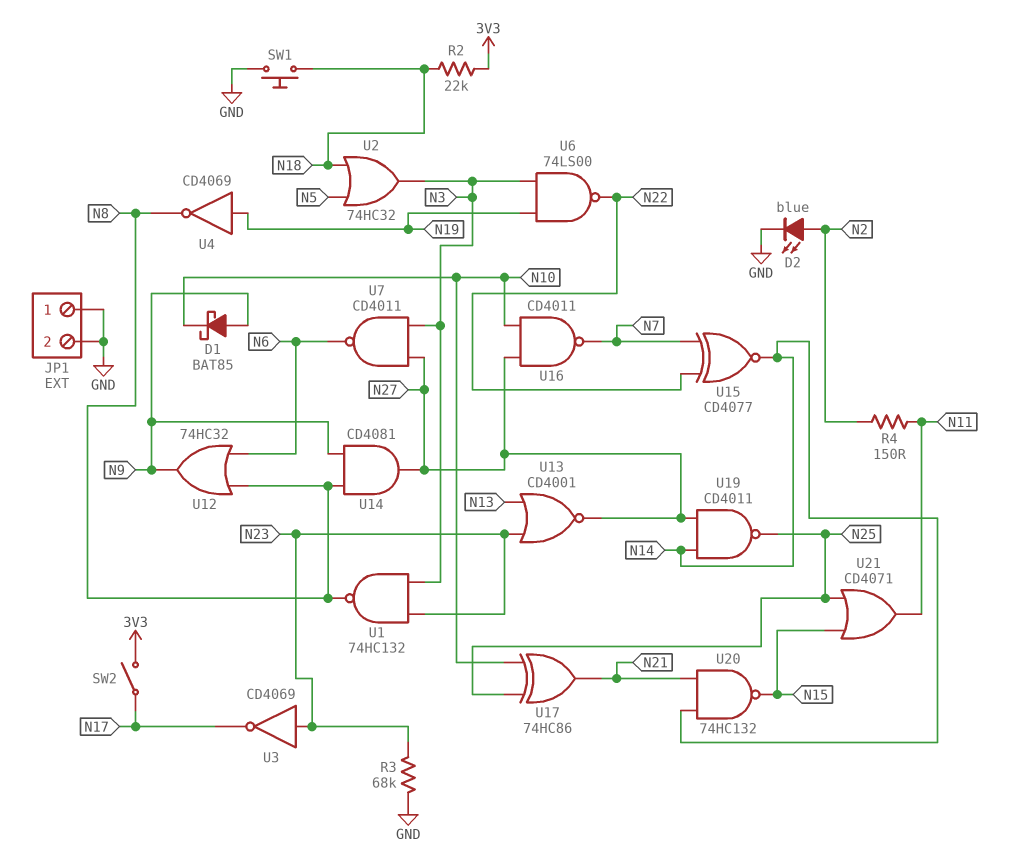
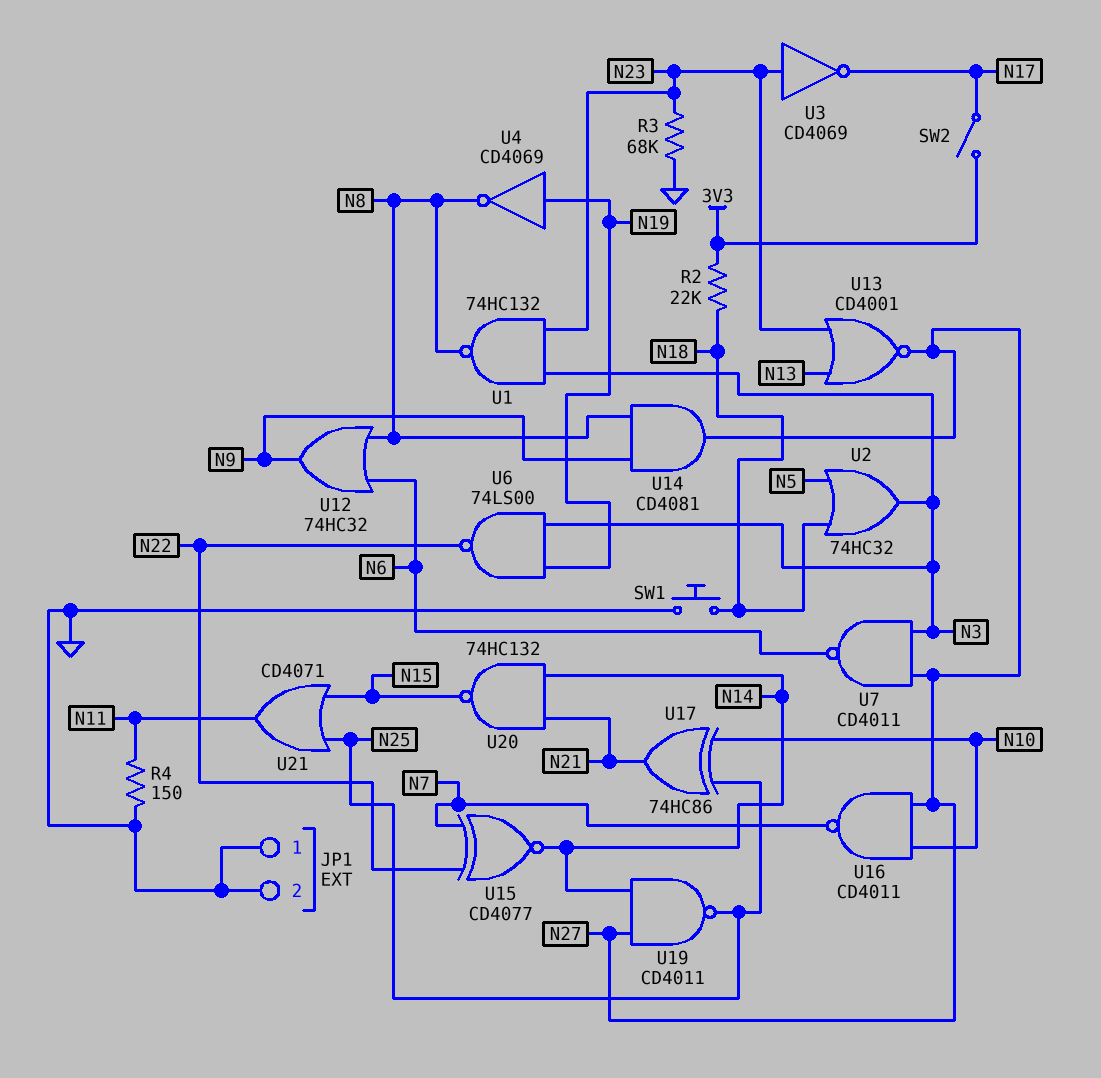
D1: schottky BAT85 (A N9, K N10) -> none
D2: LED blue (A N2, K GND) -> none
R4: 150 (N2, N11) -> 150 (GND, N11)

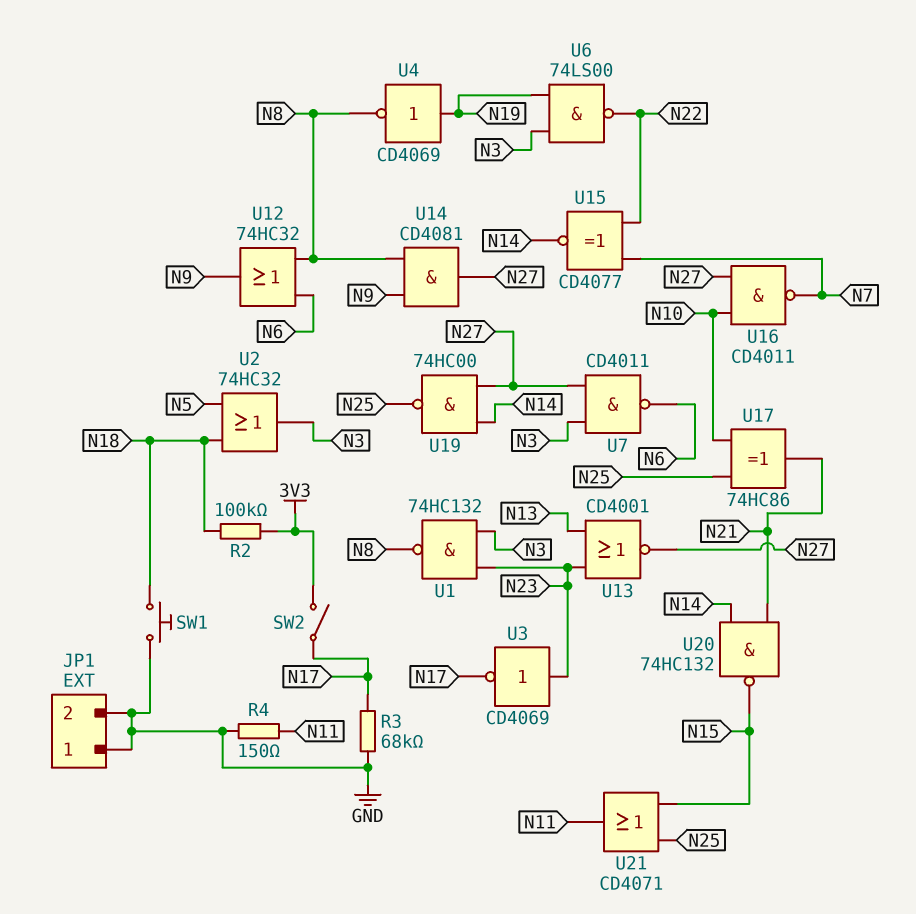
R2: 22k (3V3, N18) -> 100k (3V3, N18)
R3: 68k (GND, N23) -> 68k (GND, N17)
U19: NAND CD4011 (in N14, in N27, out N25) -> NAND 74HC00 (in N14, in N27, out N25)

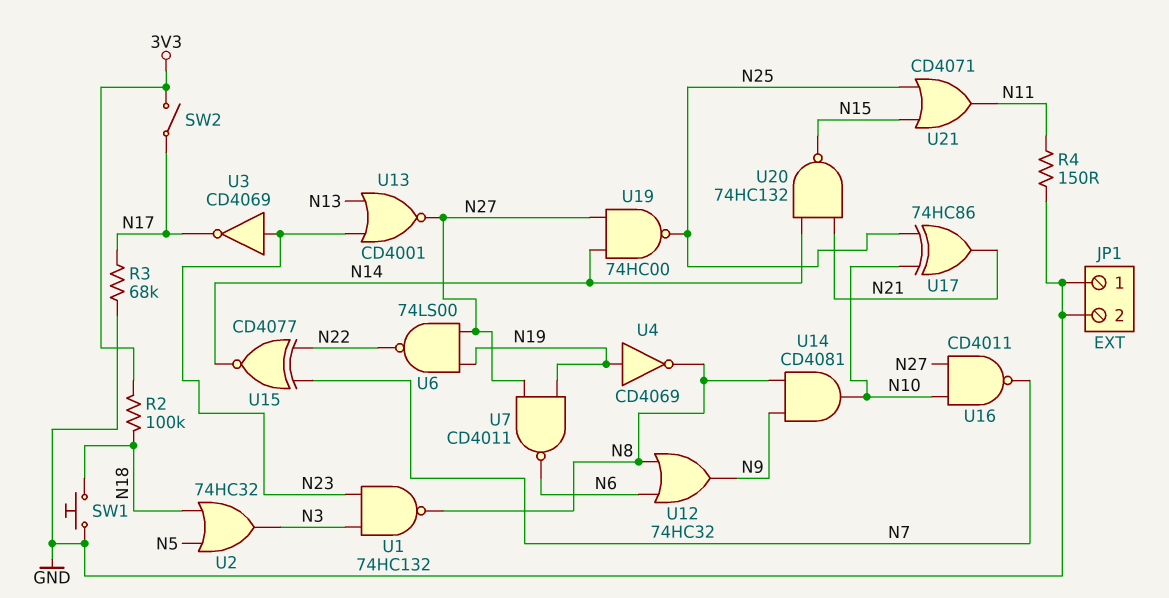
U6: NAND 74LS00 (in N3, in N19, out N22) -> NAND 74LS00 (in N19, in N27, out N22)
U7: NAND CD4011 (in N3, in N27, out N6) -> NAND CD4011 (in N19, in N27, out N6)
U14: AND CD4081 (in N8, in N9, out N27) -> AND CD4081 (in N8, in N9, out N10)

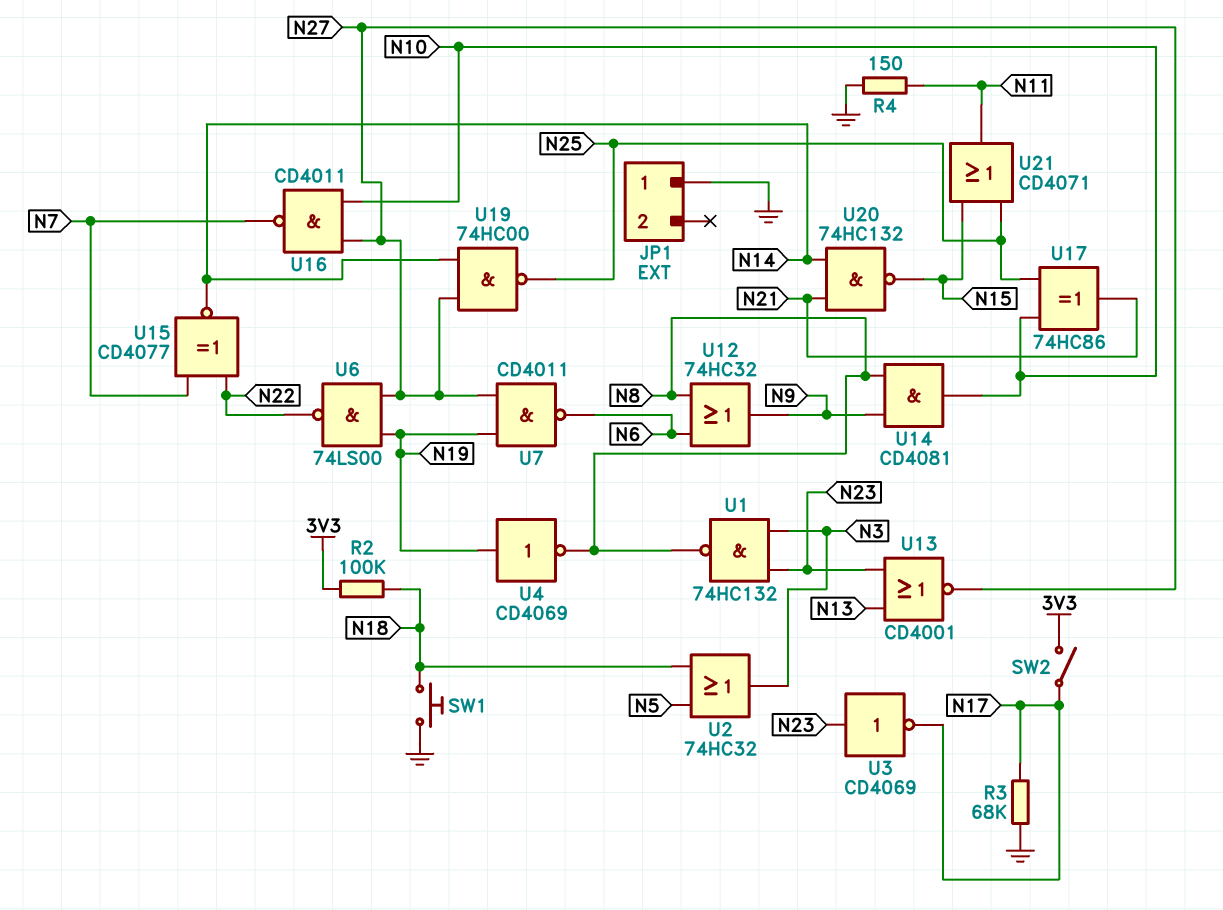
JP1 pin 2: GND -> none

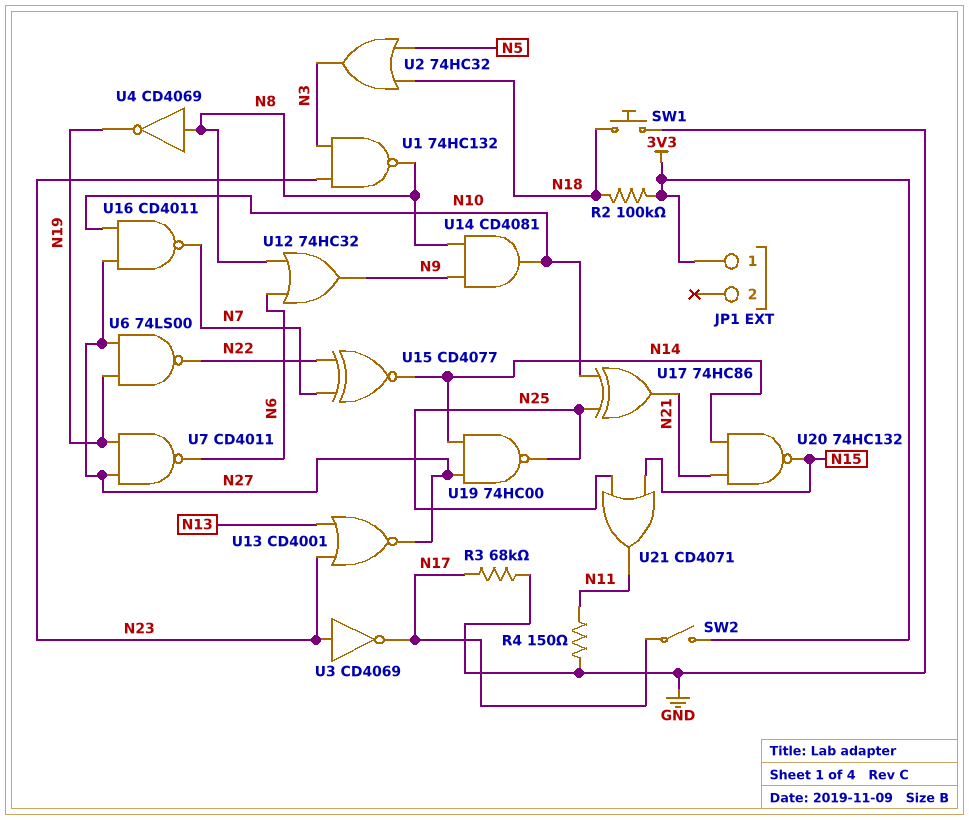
JP1 pin 1: GND -> 3V3
U4: NOT CD4069 (in N19, out N8) -> NOT CD4069 (in N8, out N19)

